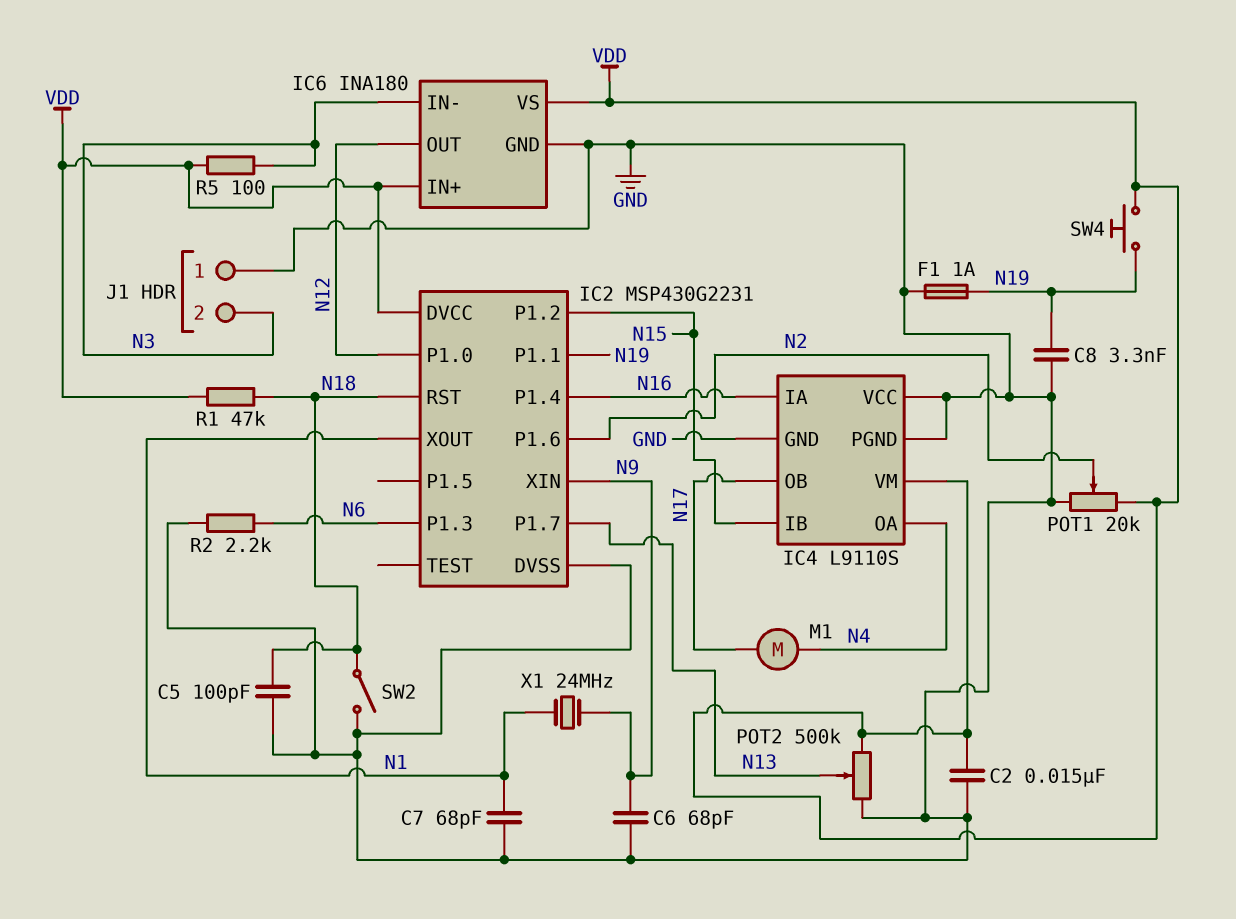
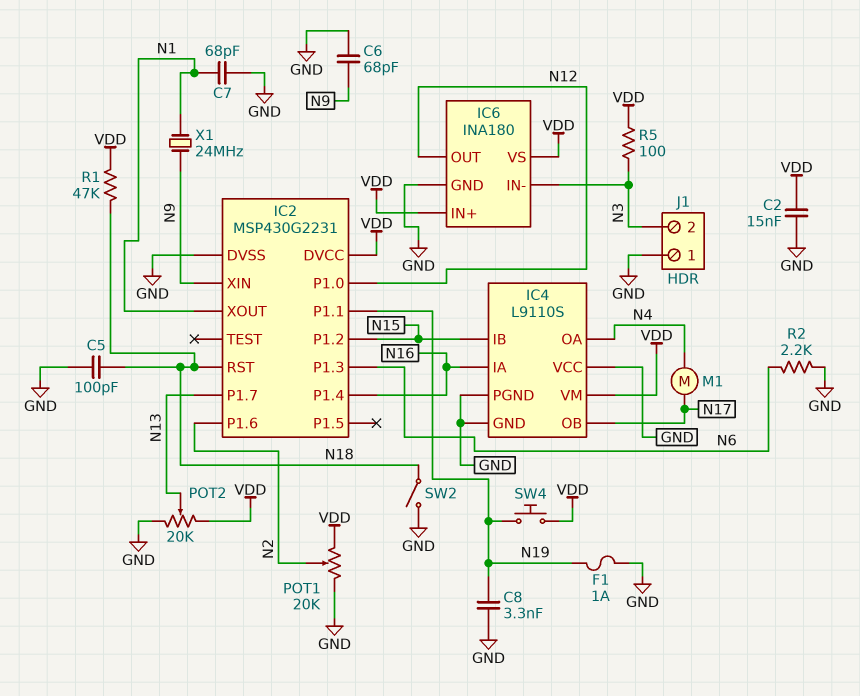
POT2: 500k (GND, VDD, wiper N13) -> 20k (GND, VDD, wiper N13)

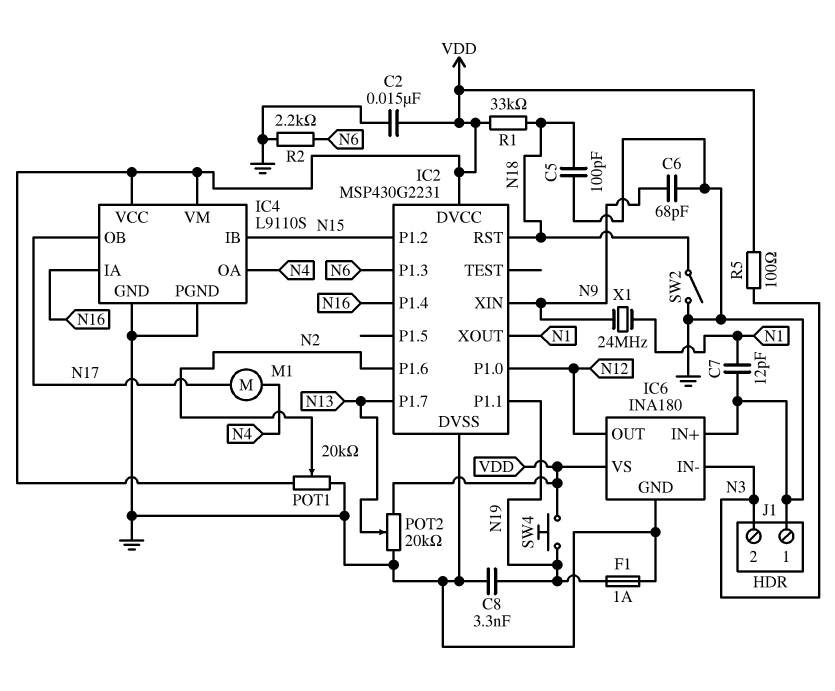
C7: 68pF (GND, N1) -> 12pF (GND, N1)
IC4 pin VCC: GND -> VDD
IC6 pin IN+: VDD -> GND
R1: 47k (N18, VDD) -> 33k (N18, VDD)

